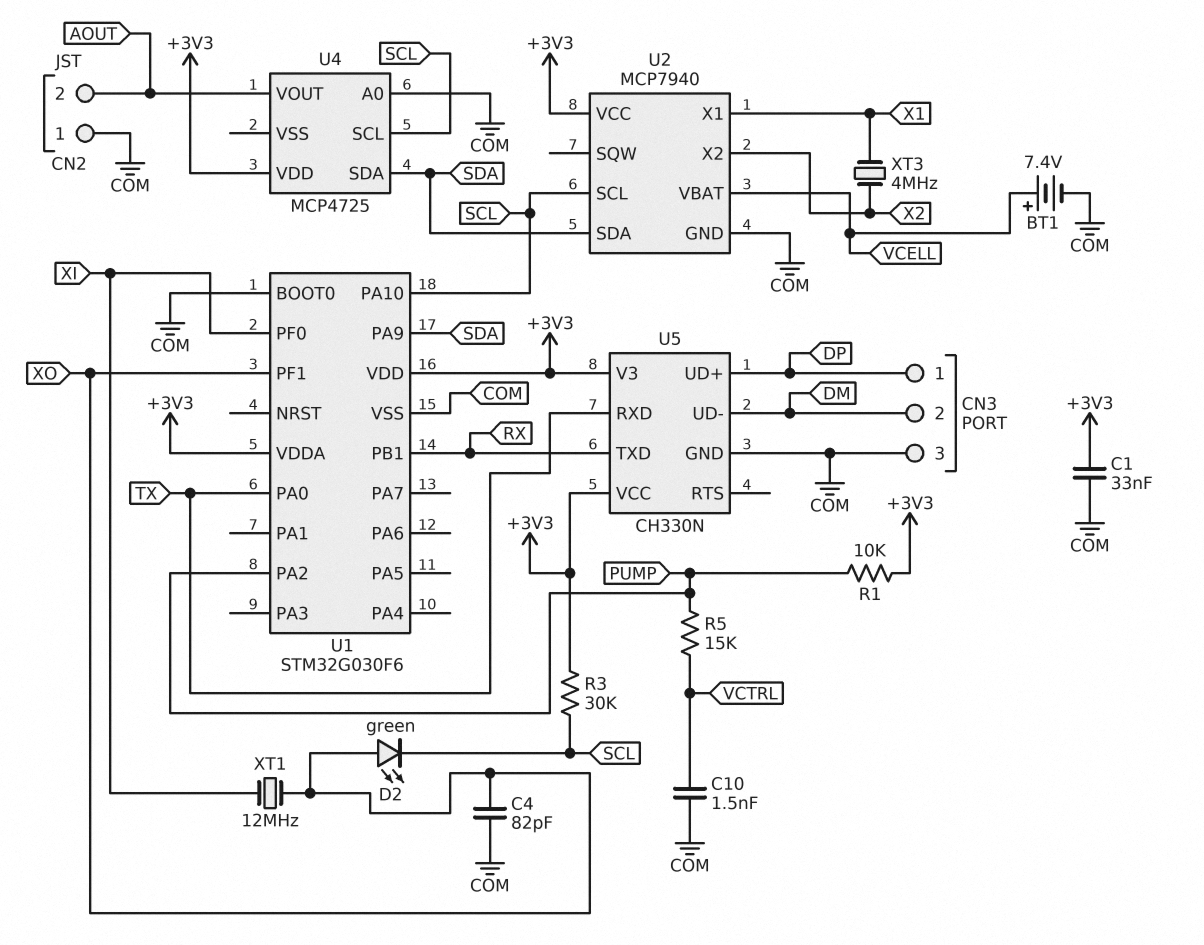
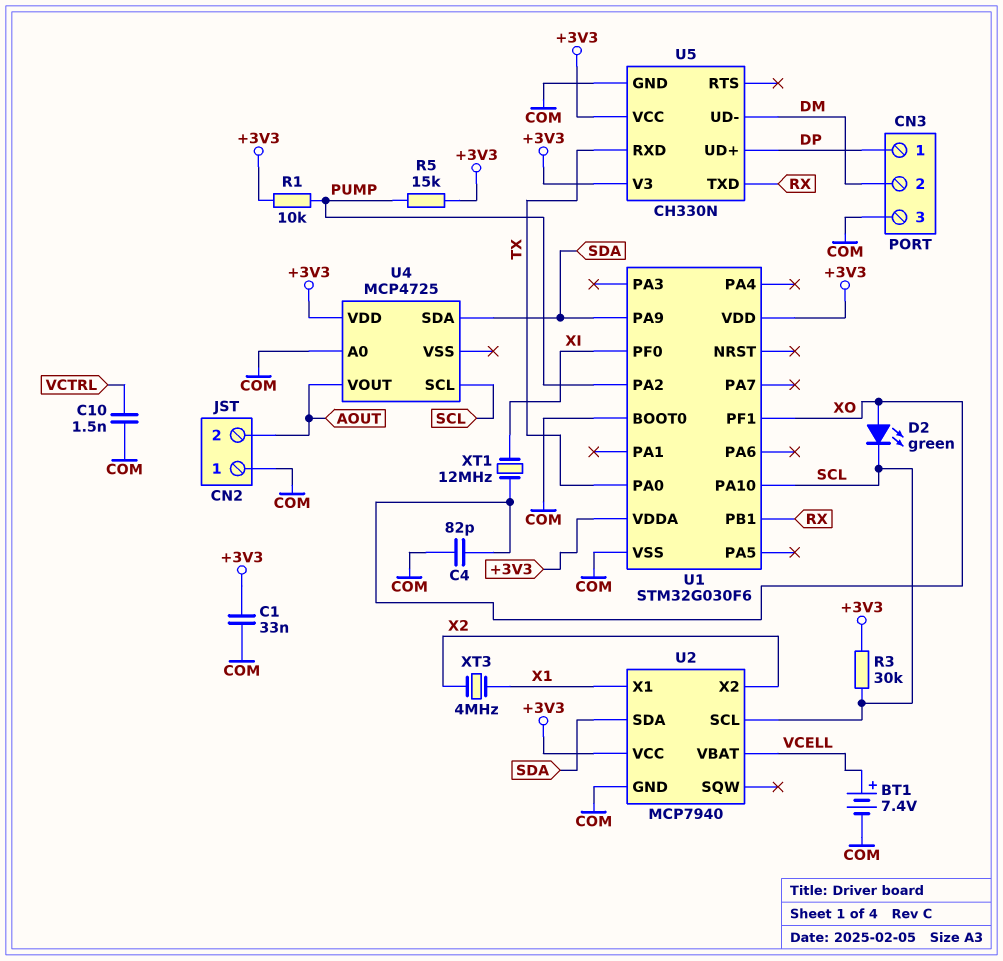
R5: 15k (PUMP, VCTRL) -> 15k (+3V3, PUMP)

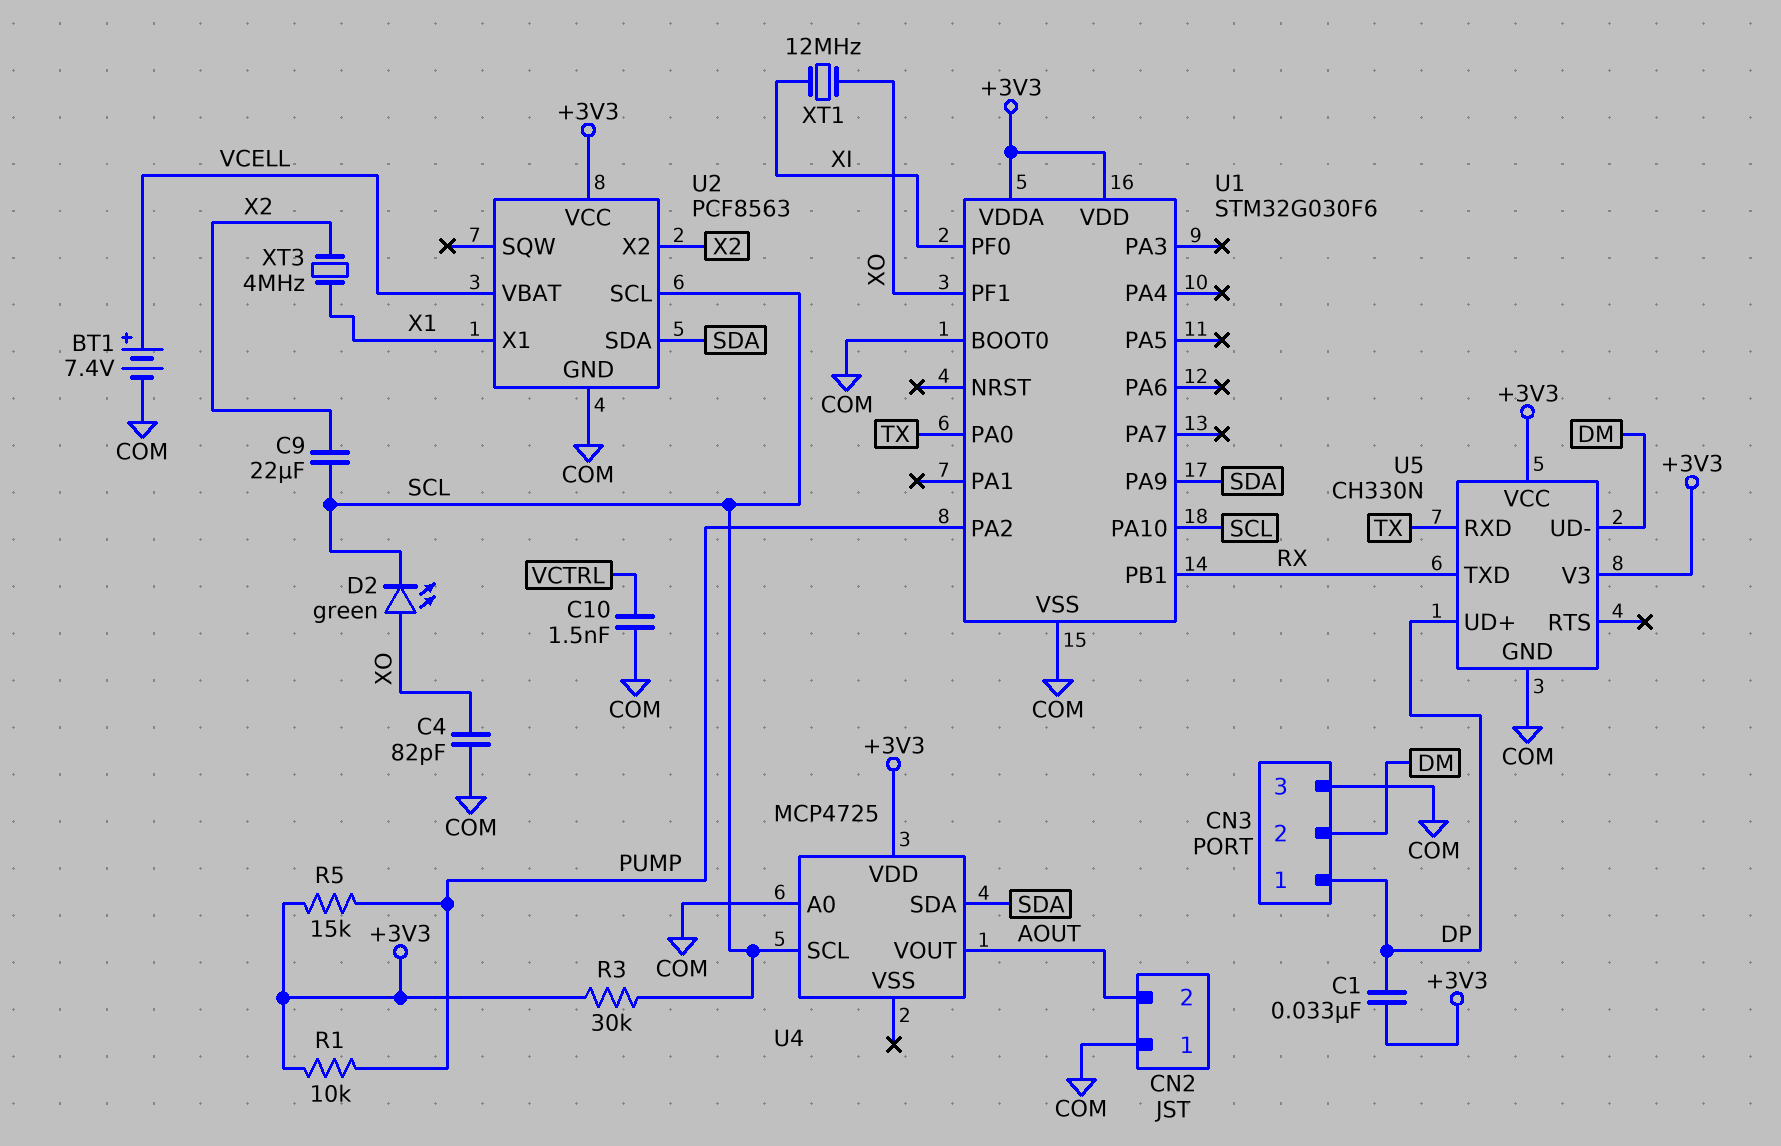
C1: 33nF (+3V3, COM) -> 33nF (+3V3, DP)
C9: none -> 22uF (SCL, X2)
U2: MCP7940 -> PCF8563

